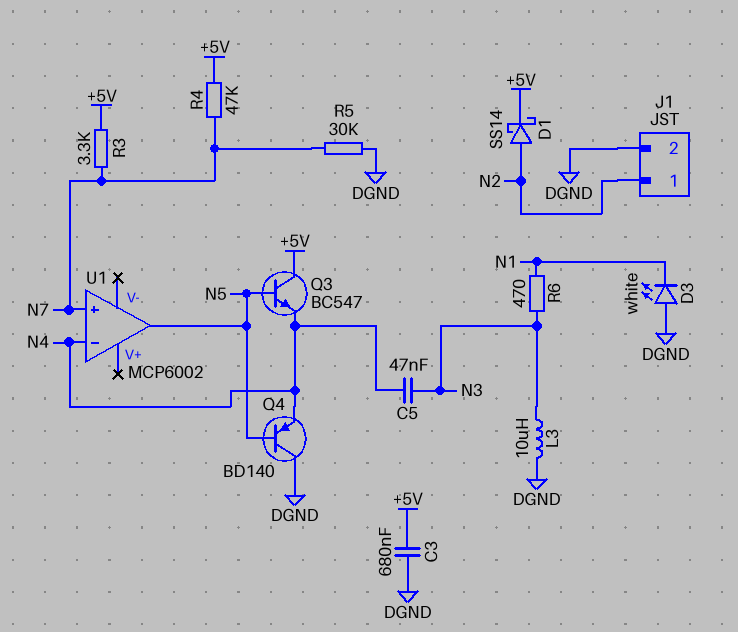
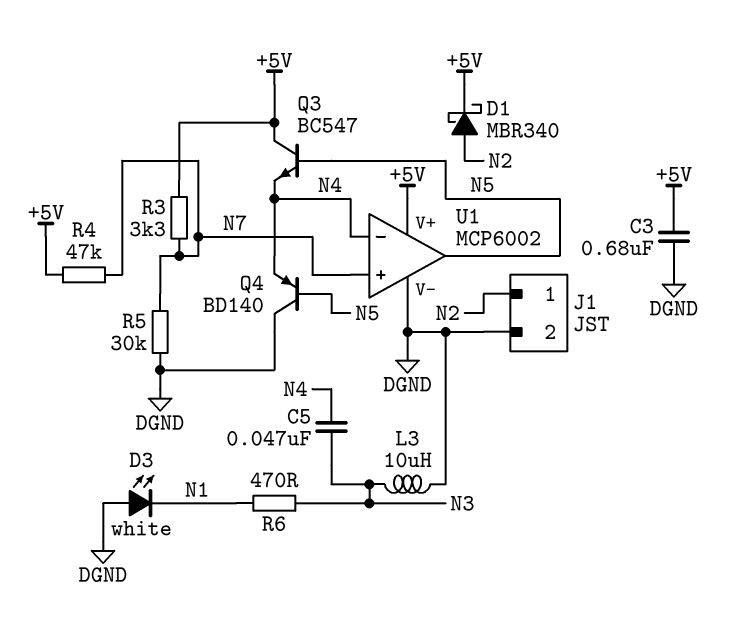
D1: schottky SS14 (A N2, K +5V) -> schottky MBR340 (A N2, K +5V)
U1 pin V+: none -> +5V
U1 pin V-: none -> DGND

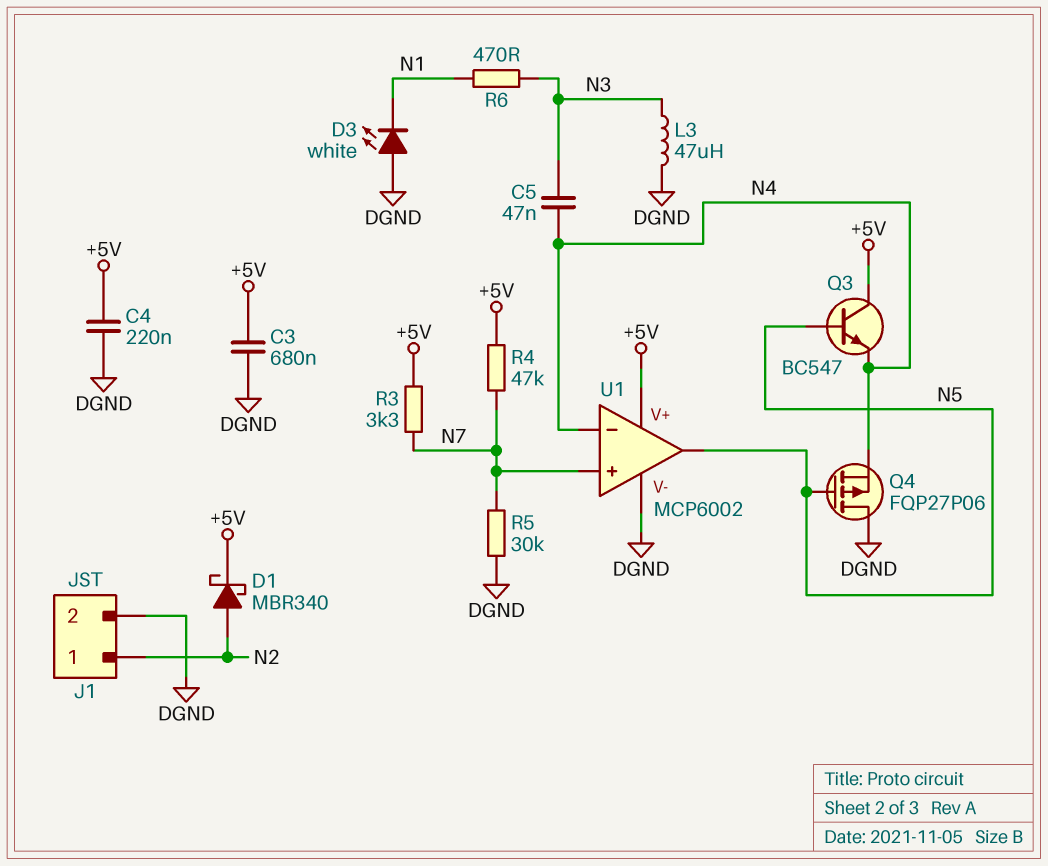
C4: none -> 220nF (+5V, DGND)
L3: 10uH (DGND, N3) -> 47uH (DGND, N3)
Q4: PNP BD140 (B N5, C DGND, E N4) -> PMOS FQP27P06 (G N5, D DGND, S N4)

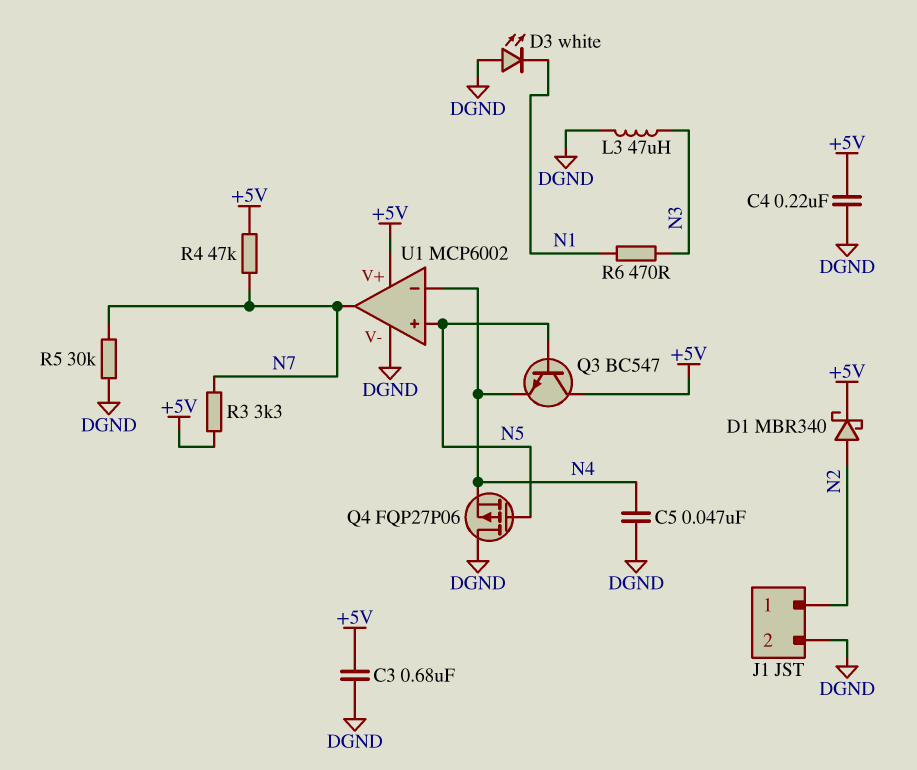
C5: 47nF (N3, N4) -> 47nF (DGND, N4)
U1 pin in+: N7 -> N5
U1 pin out: N5 -> N7

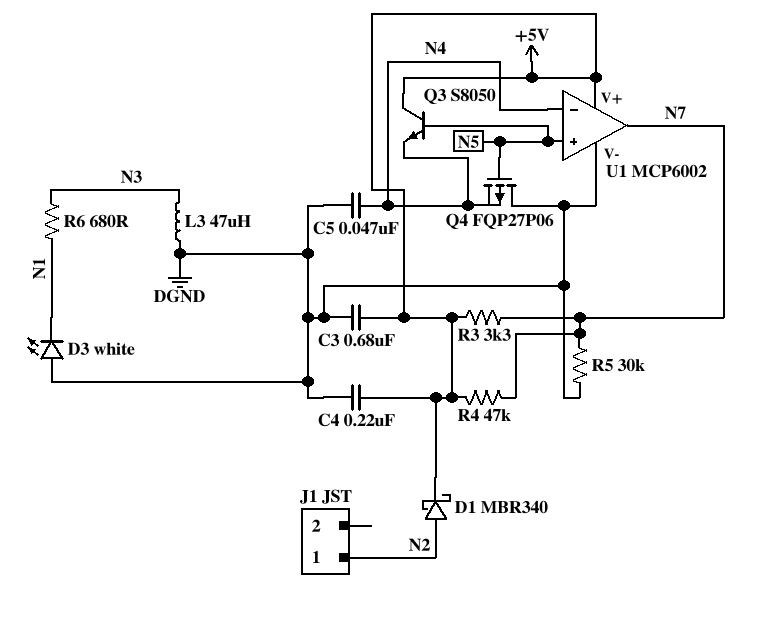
J1 pin 2: DGND -> none
Q3: NPN BC547 (B N5, C +5V, E N4) -> NPN S8050 (B N5, C +5V, E N4)
R6: 470 (N1, N3) -> 680 (N1, N3)

